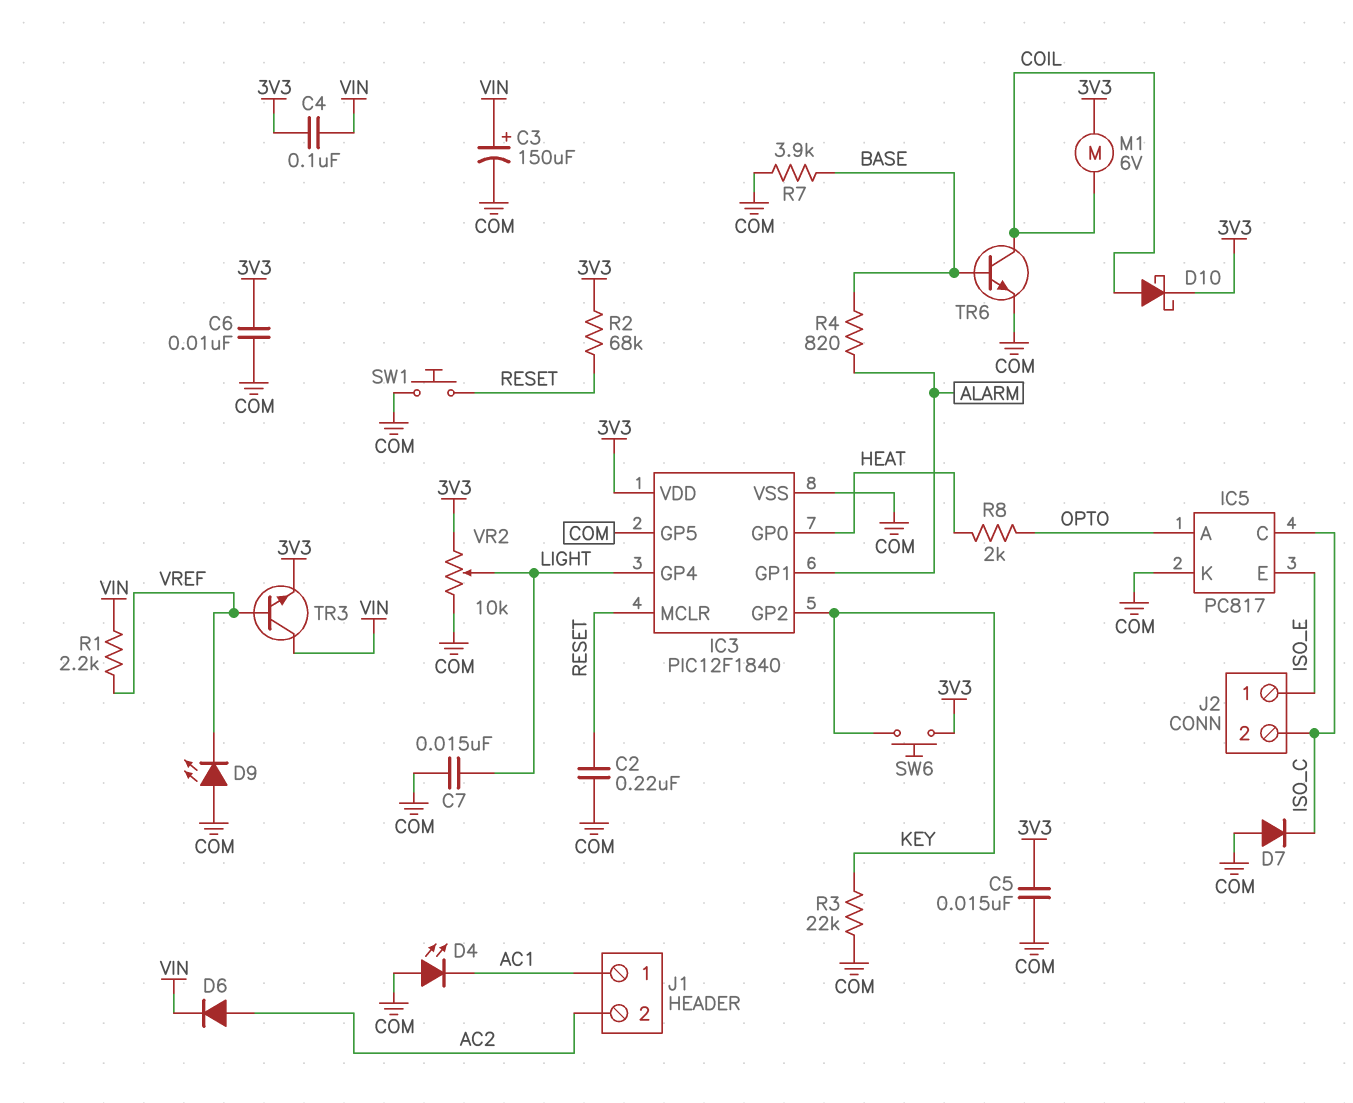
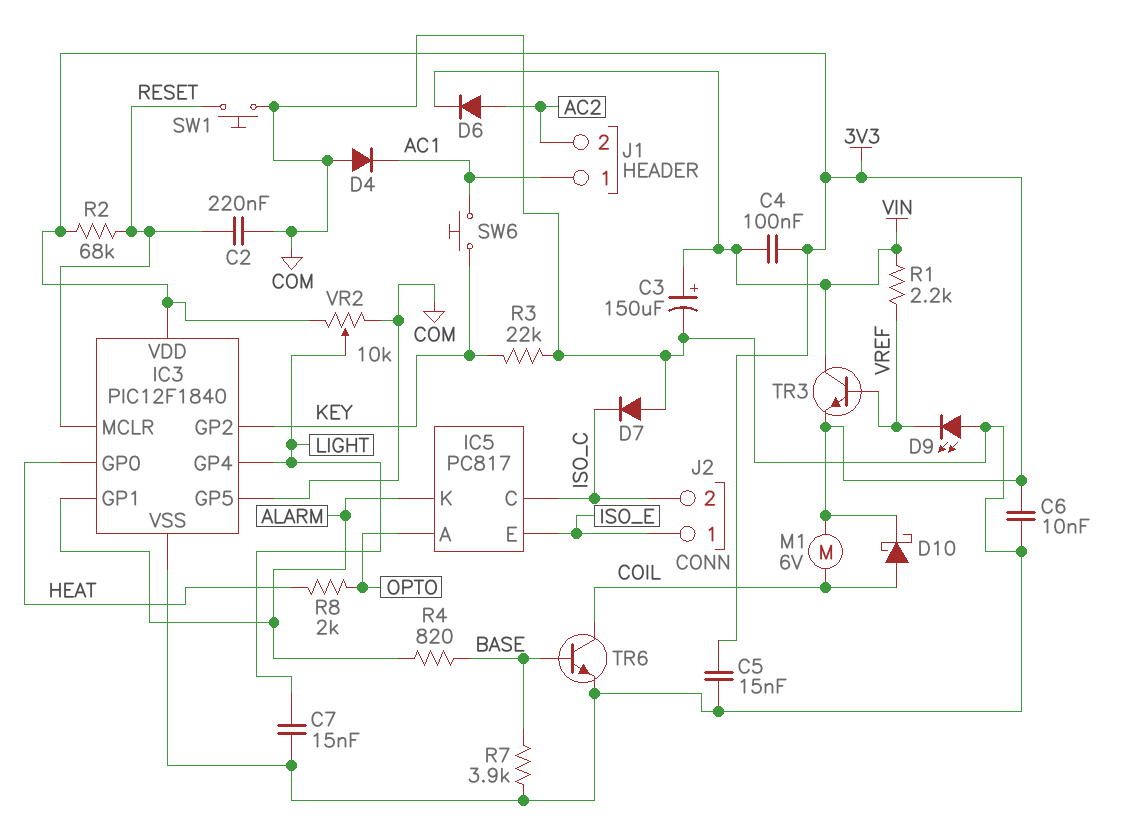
D4: LED (A COM, K AC1) -> diode (A COM, K AC1)
IC5 pin K: COM -> ALARM
SW6: button (3V3, KEY) -> button (AC1, KEY)

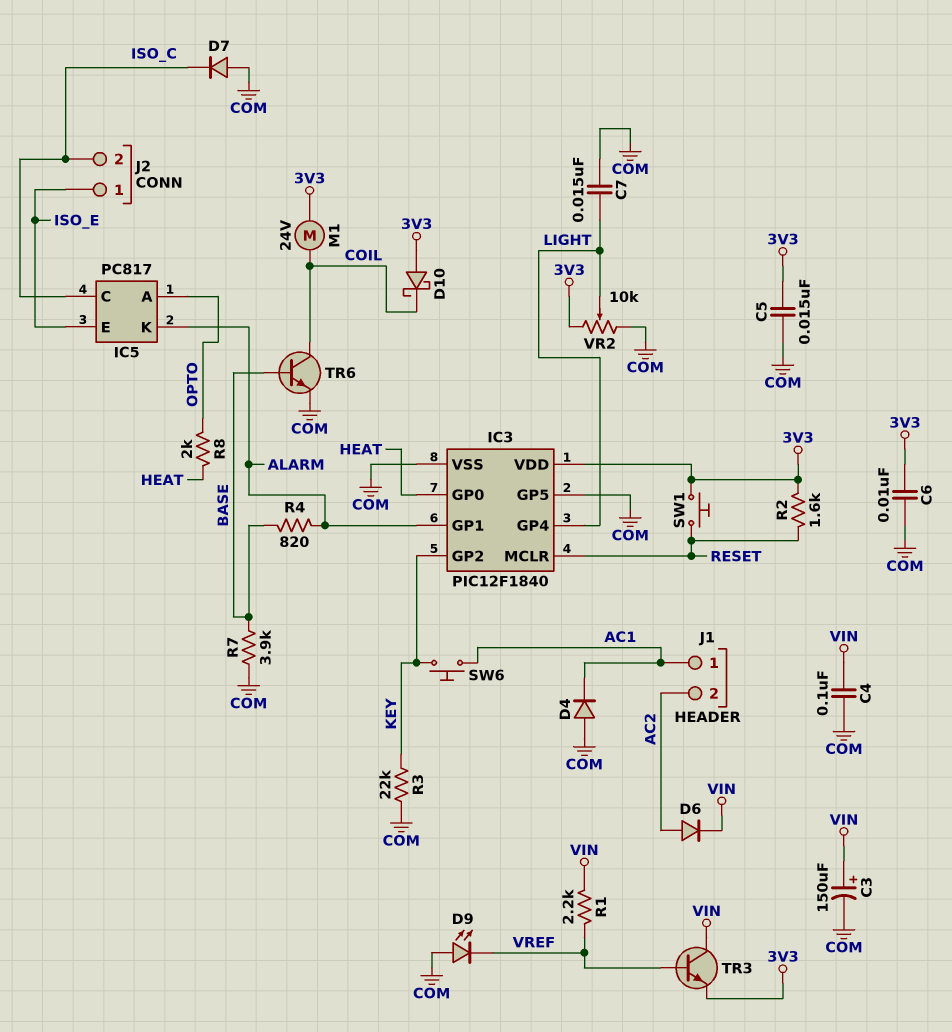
C2: 220nF (COM, RESET) -> none
C4: 100nF (3V3, VIN) -> 100nF (COM, VIN)
D10: schottky (A COIL, K 3V3) -> schottky (A 3V3, K COIL)
M1: motor 6V (3V3, COIL) -> motor 24V (3V3, COIL)
R2: 68k (3V3, RESET) -> 1.6k (3V3, RESET)
SW1: button (COM, RESET) -> button (3V3, RESET)

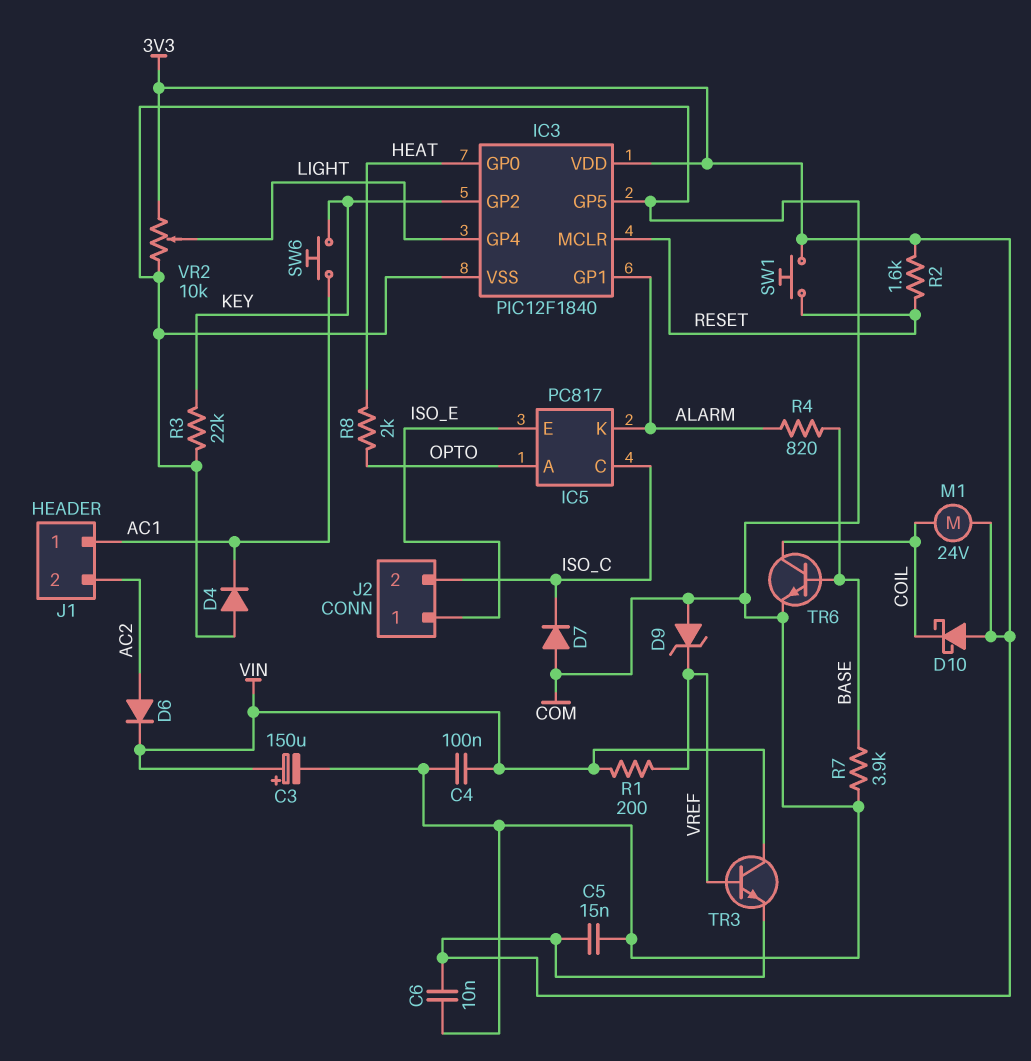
C7: 15nF (COM, LIGHT) -> none
D9: LED (A COM, K VREF) -> zener (A COM, K VREF)
R1: 2.2k (VIN, VREF) -> 200 (VIN, VREF)

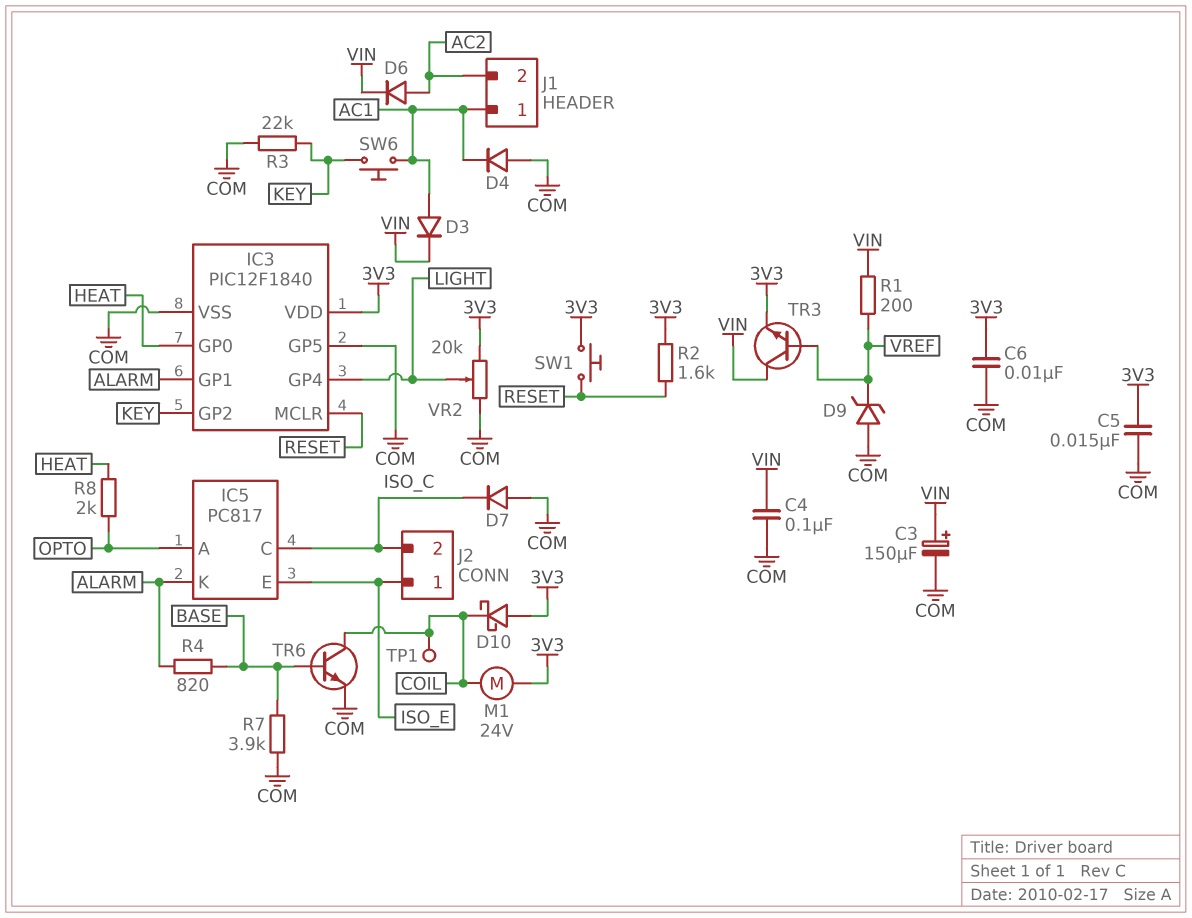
D3: none -> diode (A AC1, K VIN)
TP1: none -> test point (COIL)
VR2: 10k (3V3, COM, wiper LIGHT) -> 20k (3V3, COM, wiper LIGHT)

